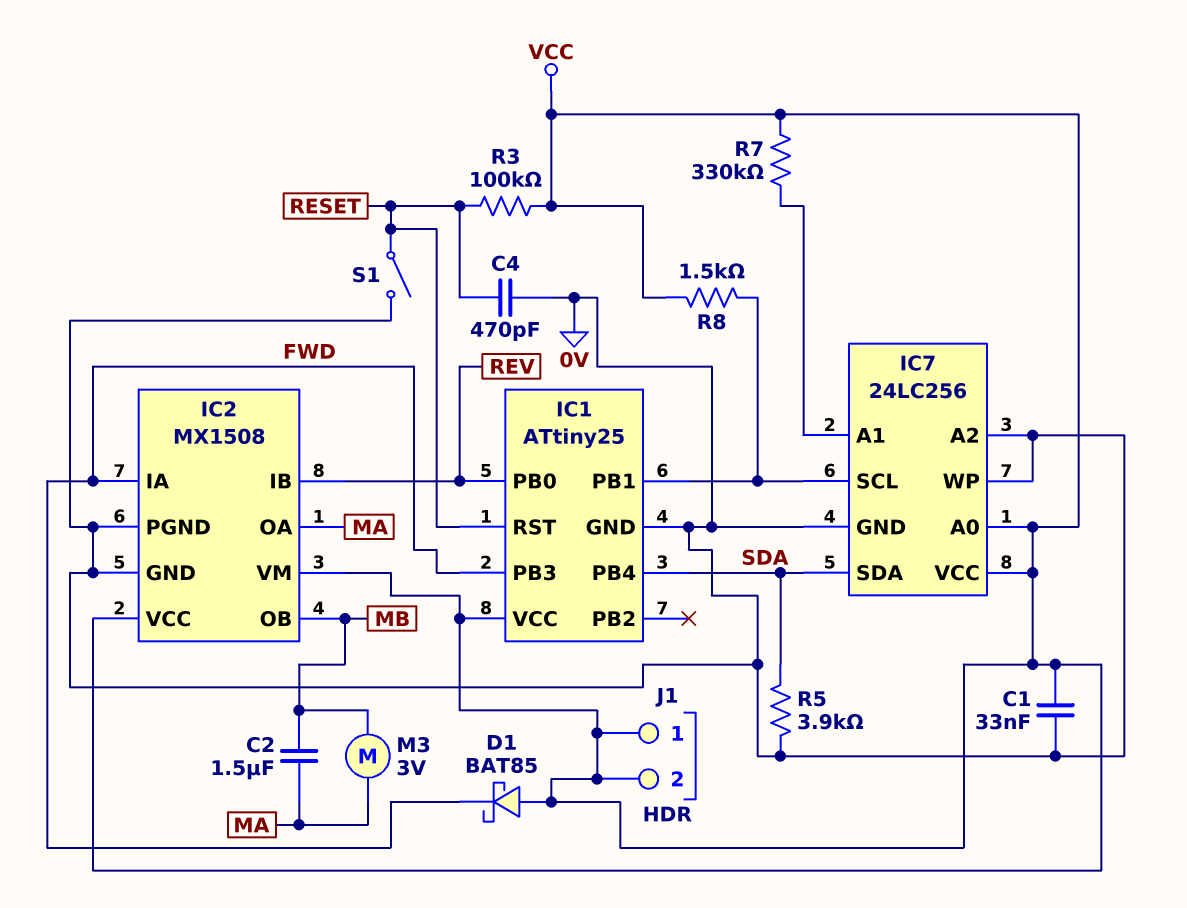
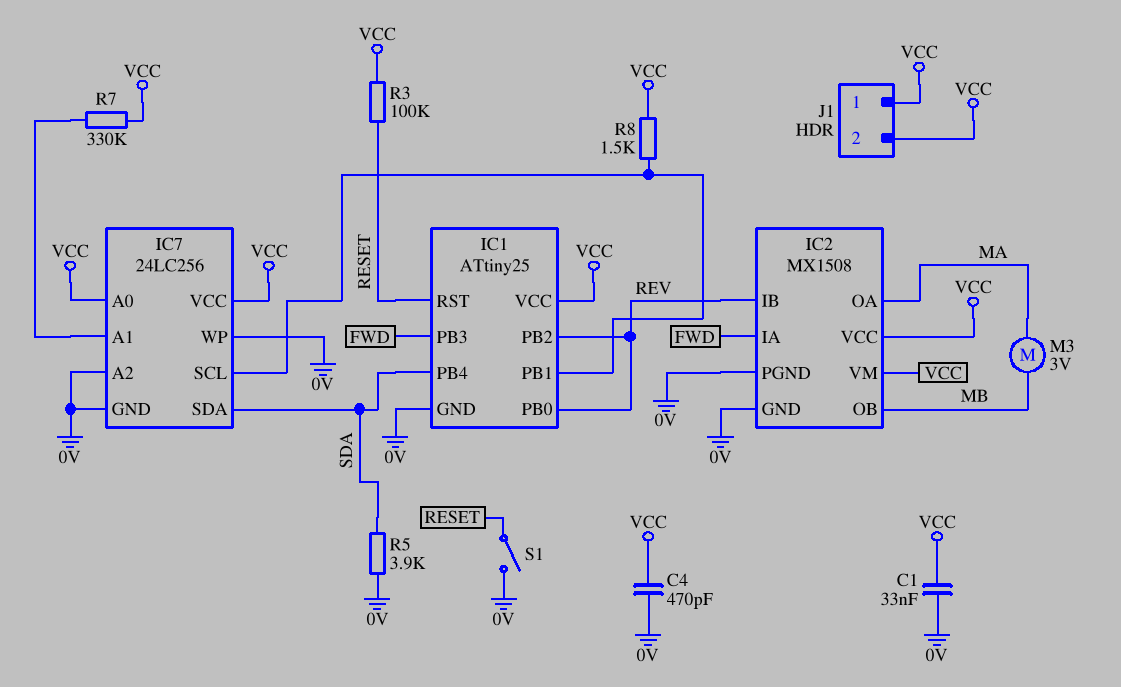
C2: 1.5uF (MA, MB) -> none
C4: 470pF (0V, RESET) -> 470pF (0V, VCC)
D1: schottky BAT85 (A VCC, K FWD) -> none
IC1 pin PB2: none -> REV

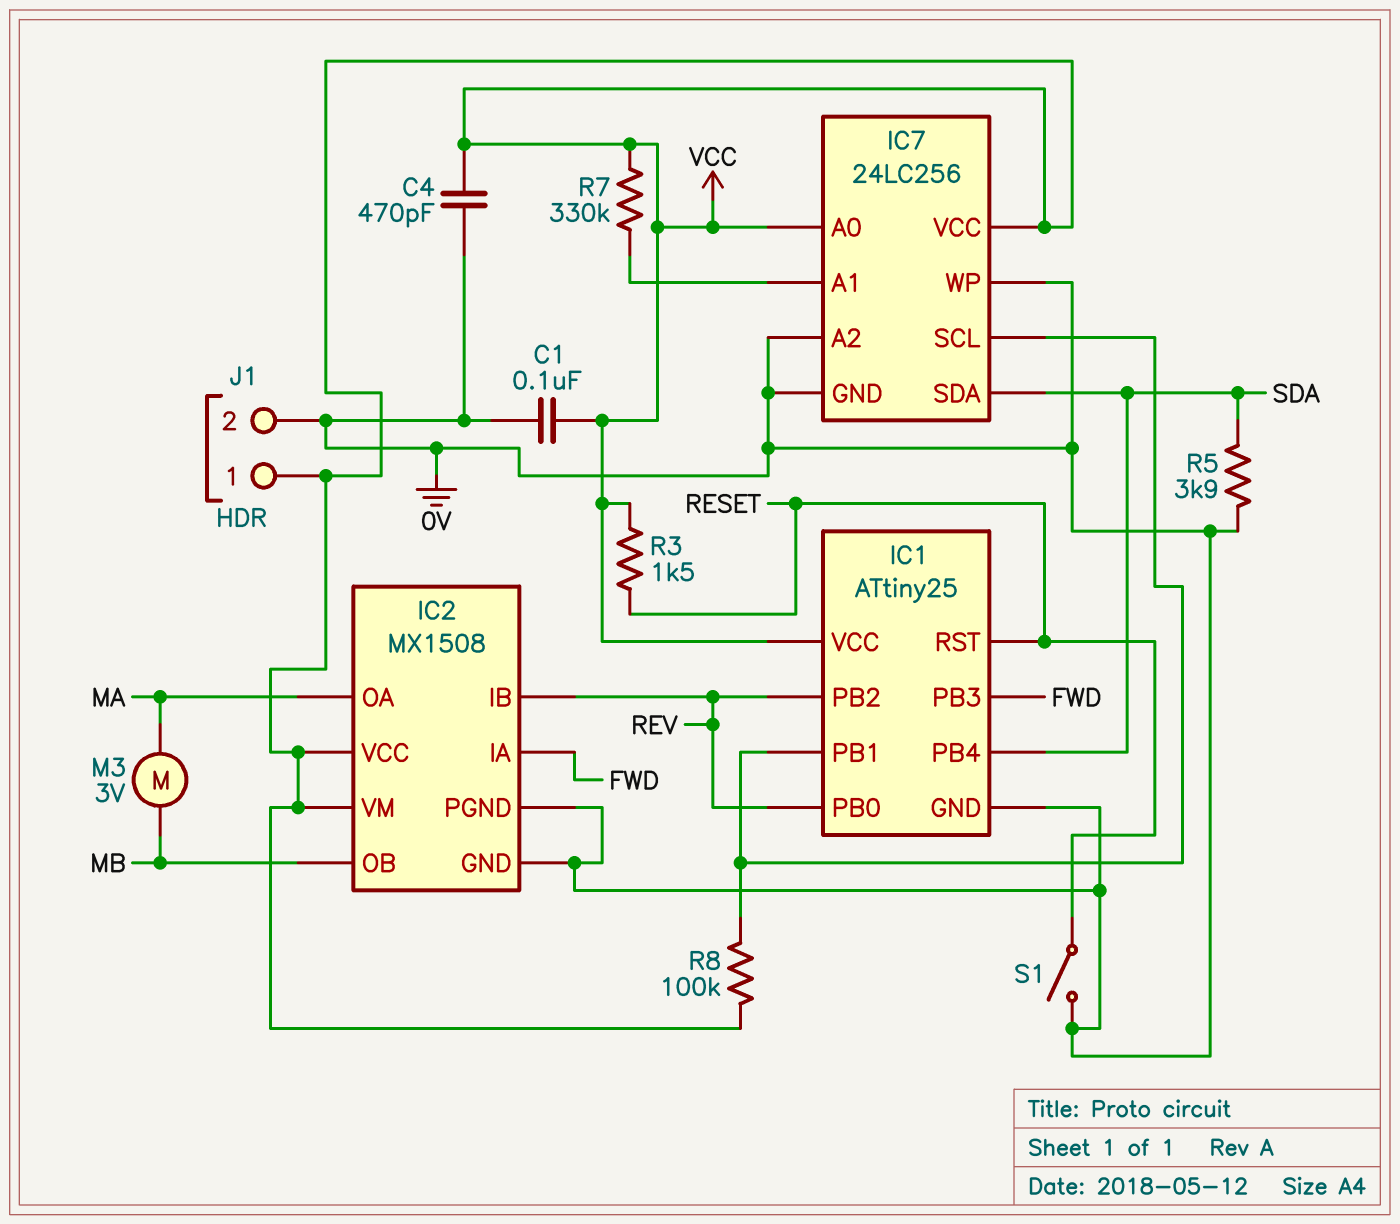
C1: 33nF (0V, VCC) -> 100nF (0V, VCC)
J1 pin 2: VCC -> 0V
R3: 100k (RESET, VCC) -> 1.5k (RESET, VCC)
R8: 1.5k (IC1/PB1, VCC) -> 100k (IC1/PB1, VCC)

